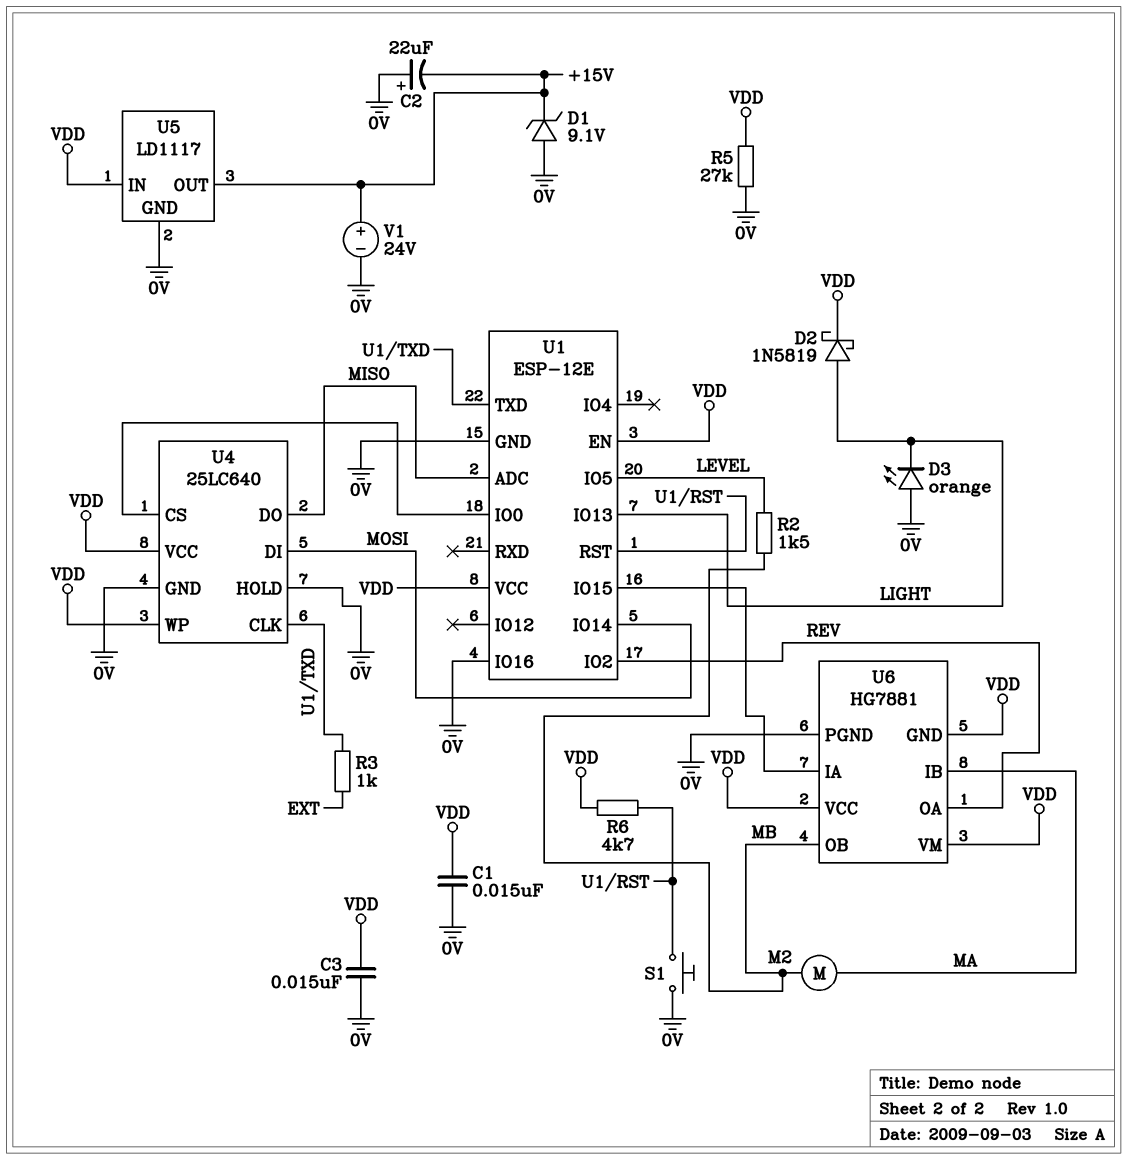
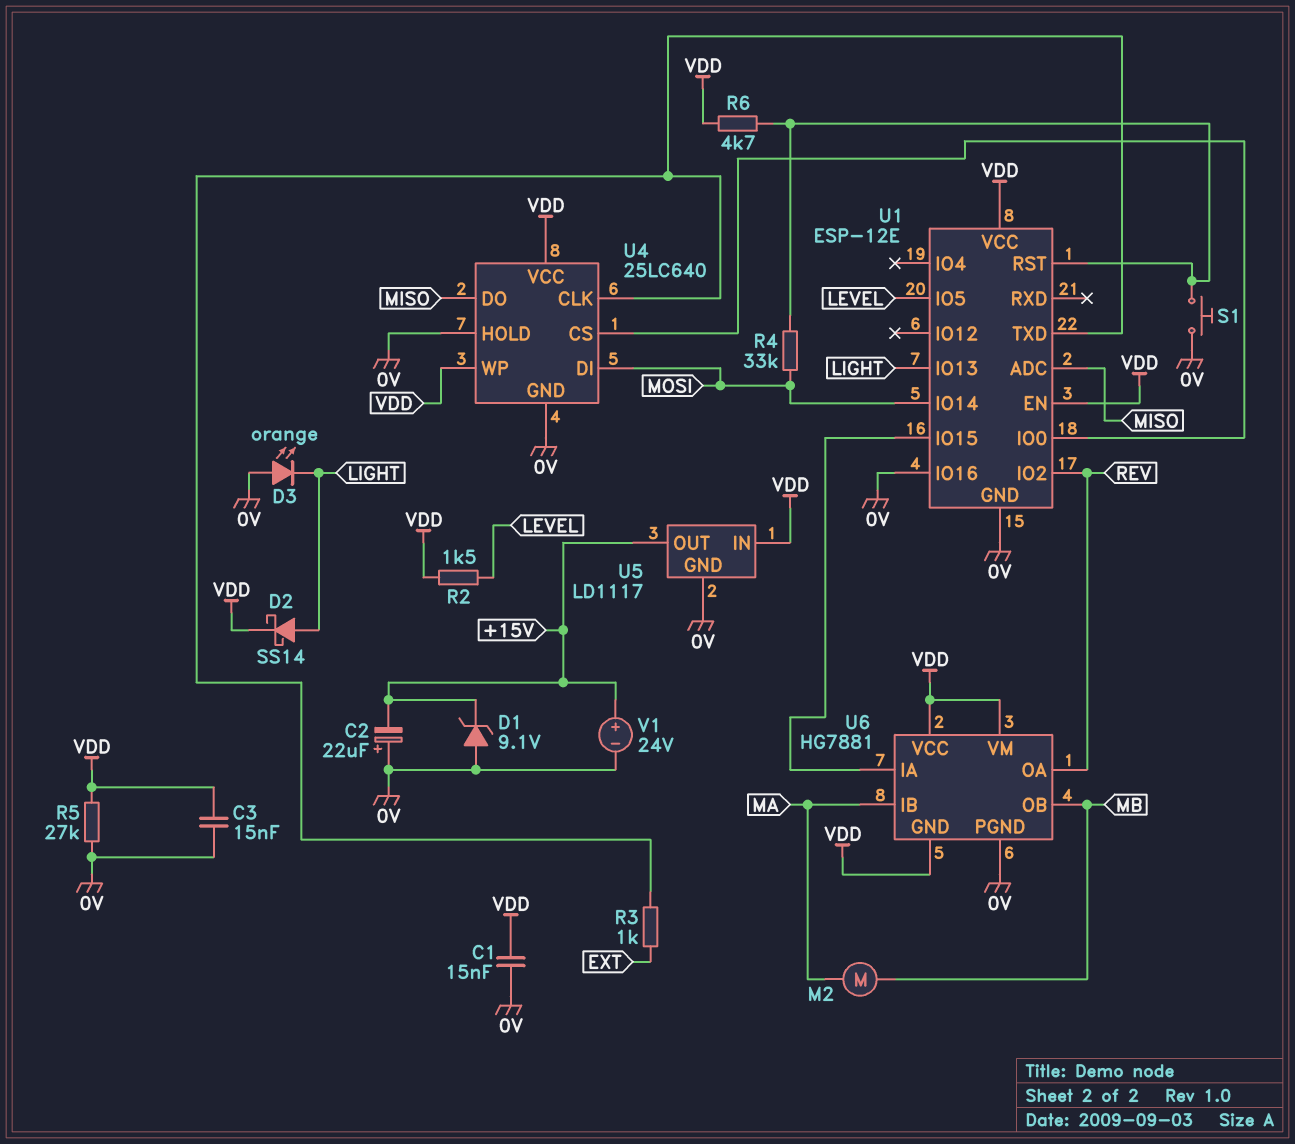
D2: schottky 1N5819 (A LIGHT, K VDD) -> schottky SS14 (A LIGHT, K VDD)
R2: 1.5k (LEVEL, MB) -> 1.5k (LEVEL, VDD)
R4: none -> 33k (MOSI, U1/RST)

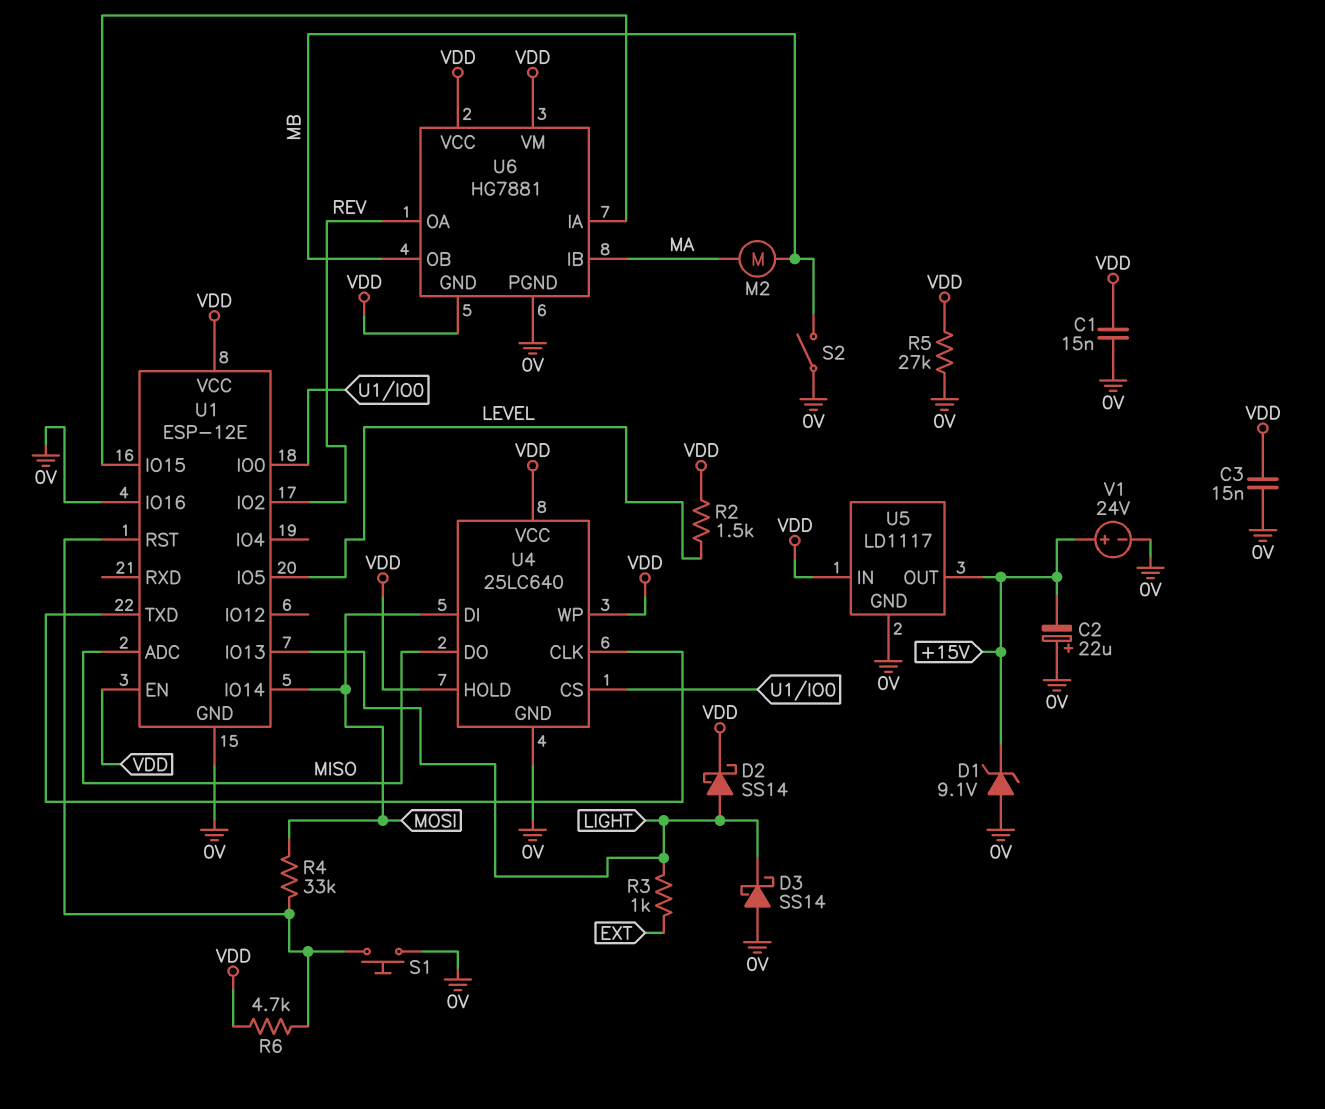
D3: LED orange (A 0V, K LIGHT) -> schottky SS14 (A 0V, K LIGHT)
R3: 1k (EXT, U1/TXD) -> 1k (EXT, LIGHT)
S2: none -> switch (0V, MB)
U4 pin HOLD: 0V -> VDD

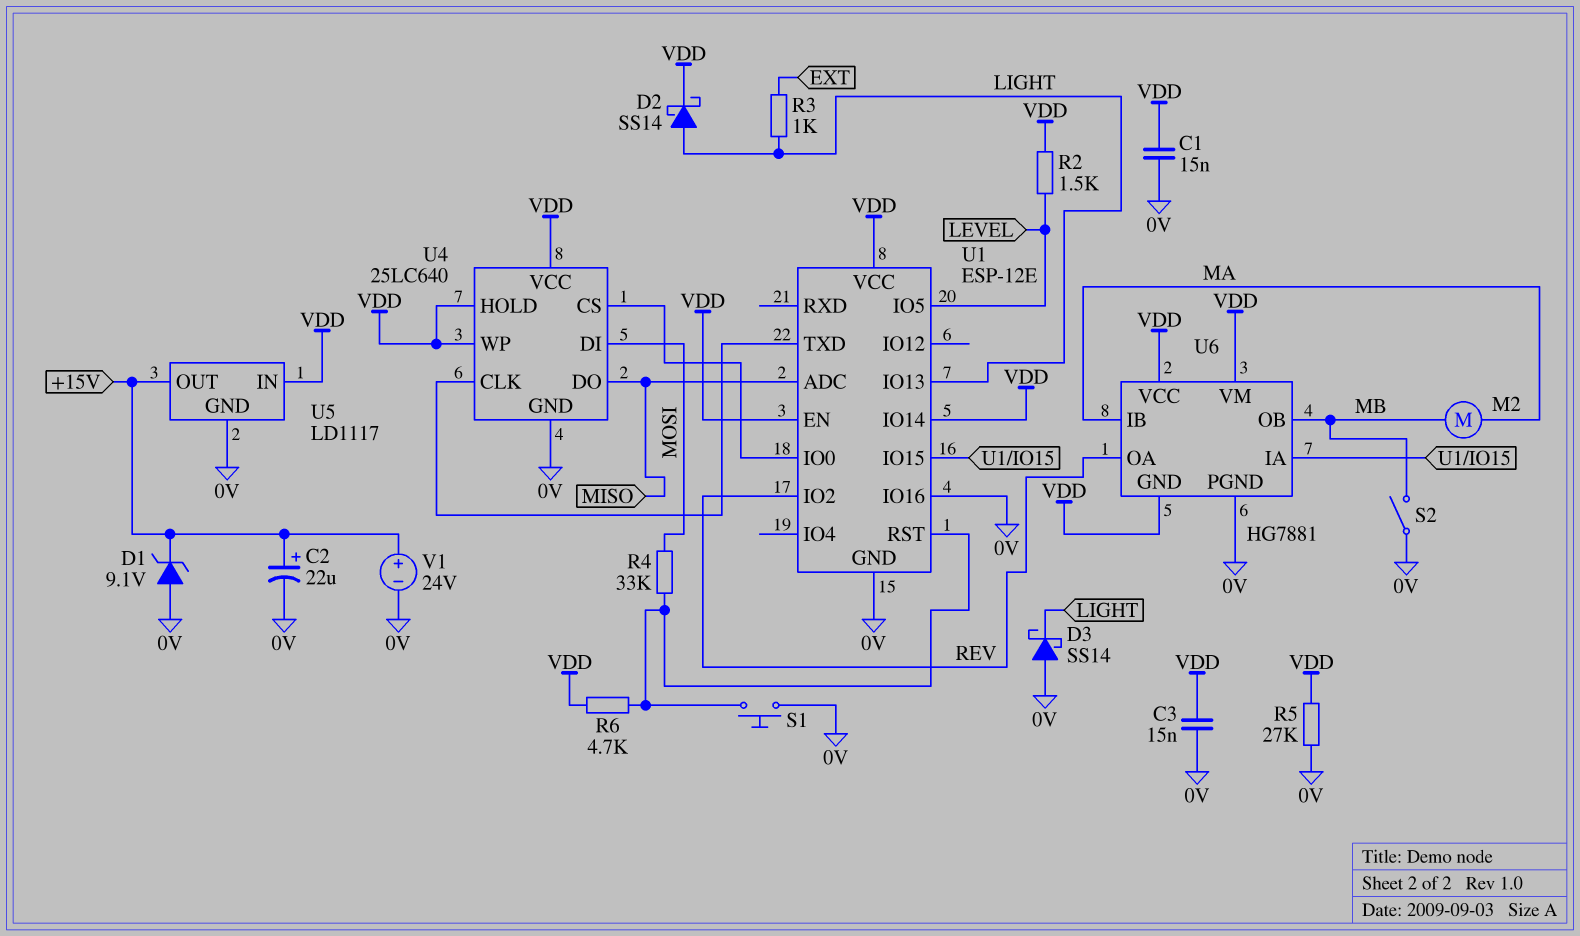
C2: 22uF (plus 0V, minus +15V) -> 22uF (plus +15V, minus 0V)
U1 pin IO14: MOSI -> VDD

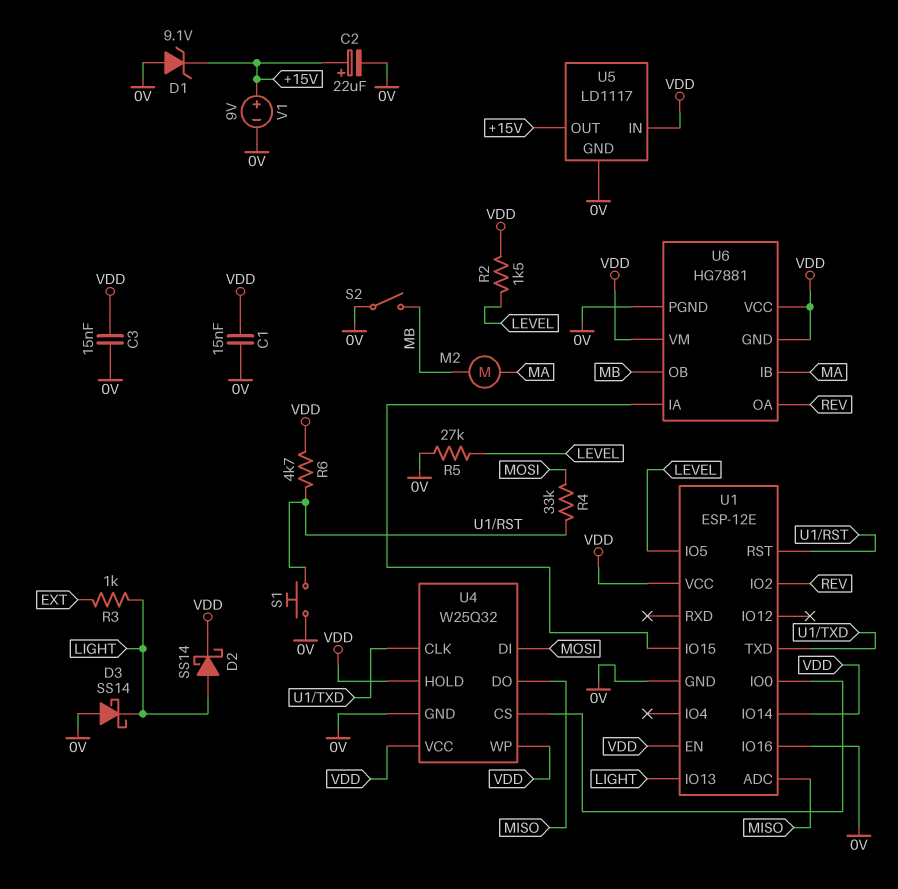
R5: 27k (0V, VDD) -> 27k (0V, LEVEL)
U4: 25LC640 -> W25Q32
V1: 24V (plus +15V, minus 0V) -> 9V (plus +15V, minus 0V)

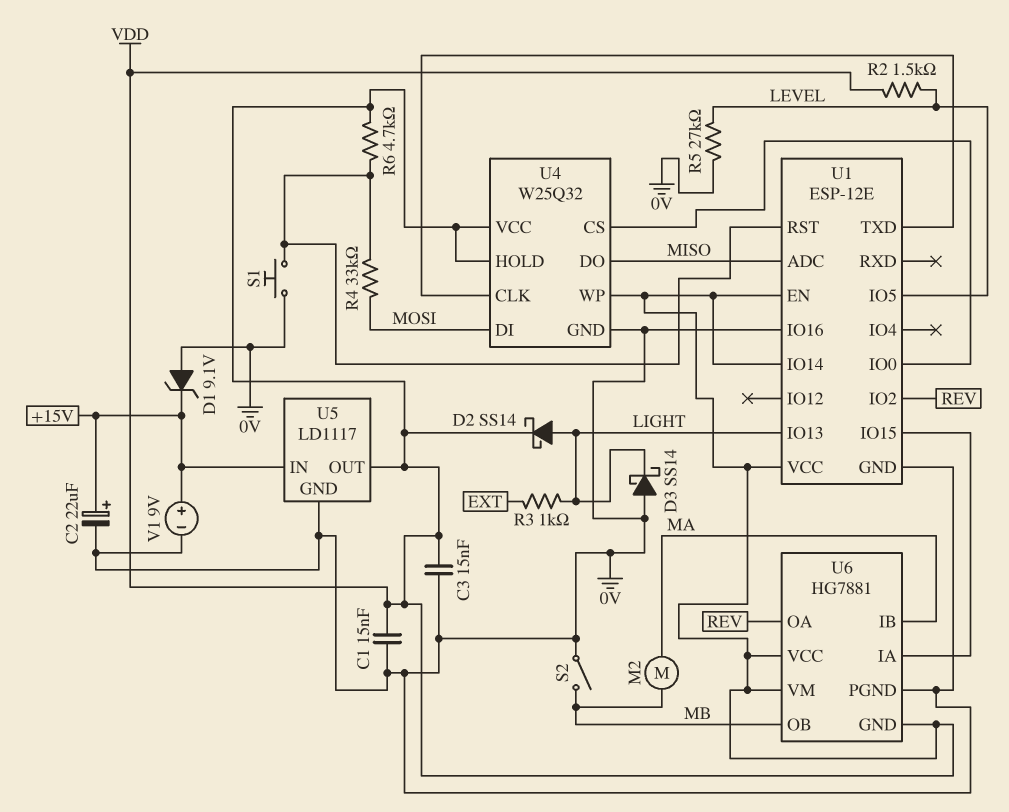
U5 pin IN: VDD -> +15V
U5 pin OUT: +15V -> VDD

